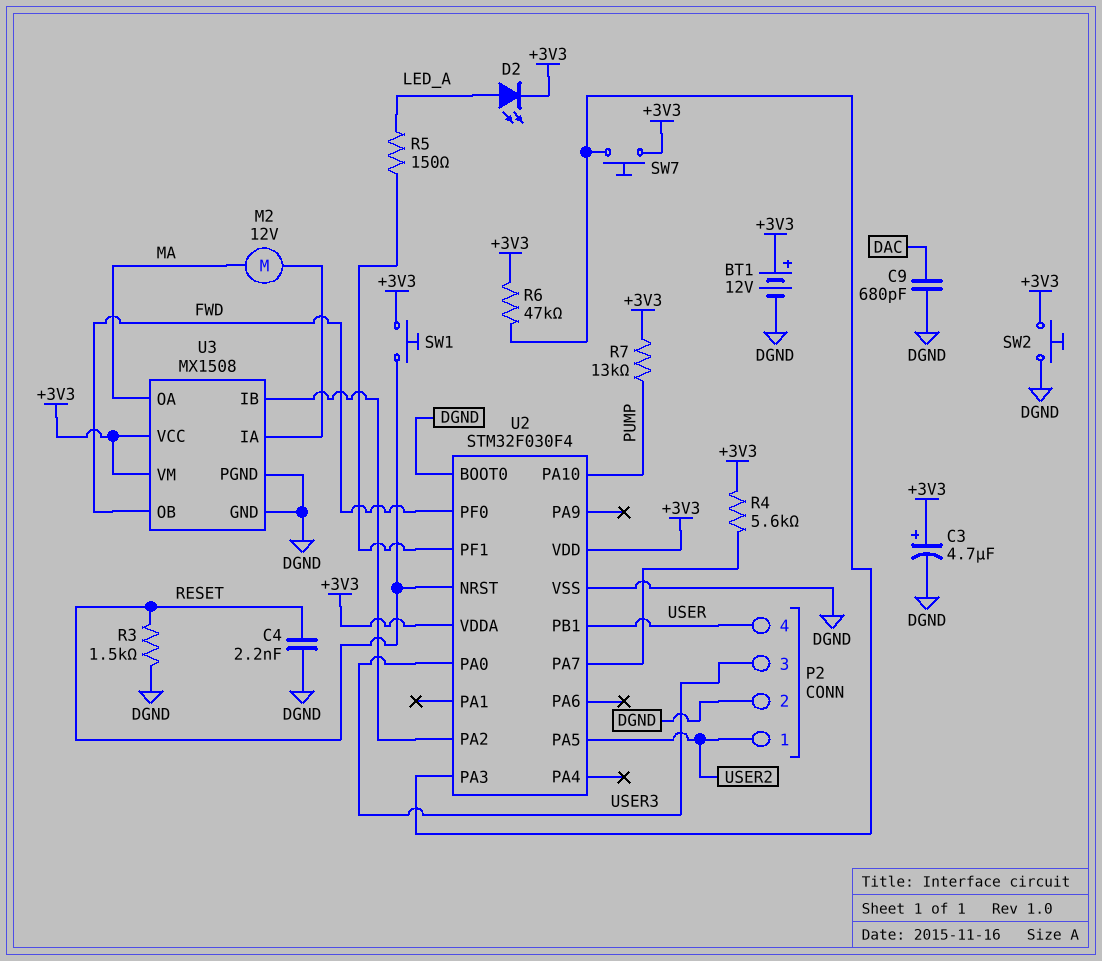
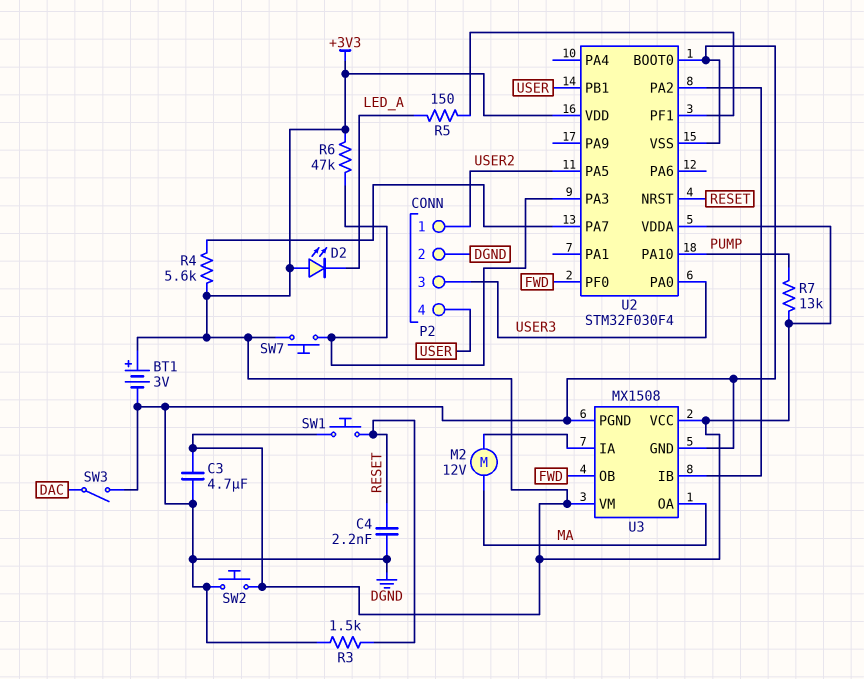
BT1: 12V (plus +3V3, minus DGND) -> 3V (plus +3V3, minus DGND)
C3: 4.7uF (plus +3V3, minus DGND) -> 4.7uF (+3V3, DGND)
C9: 680pF (DAC, DGND) -> none
D2: LED (A LED_A, K +3V3) -> LED (A +3V3, K LED_A)
SW3: none -> switch (DAC, DGND)

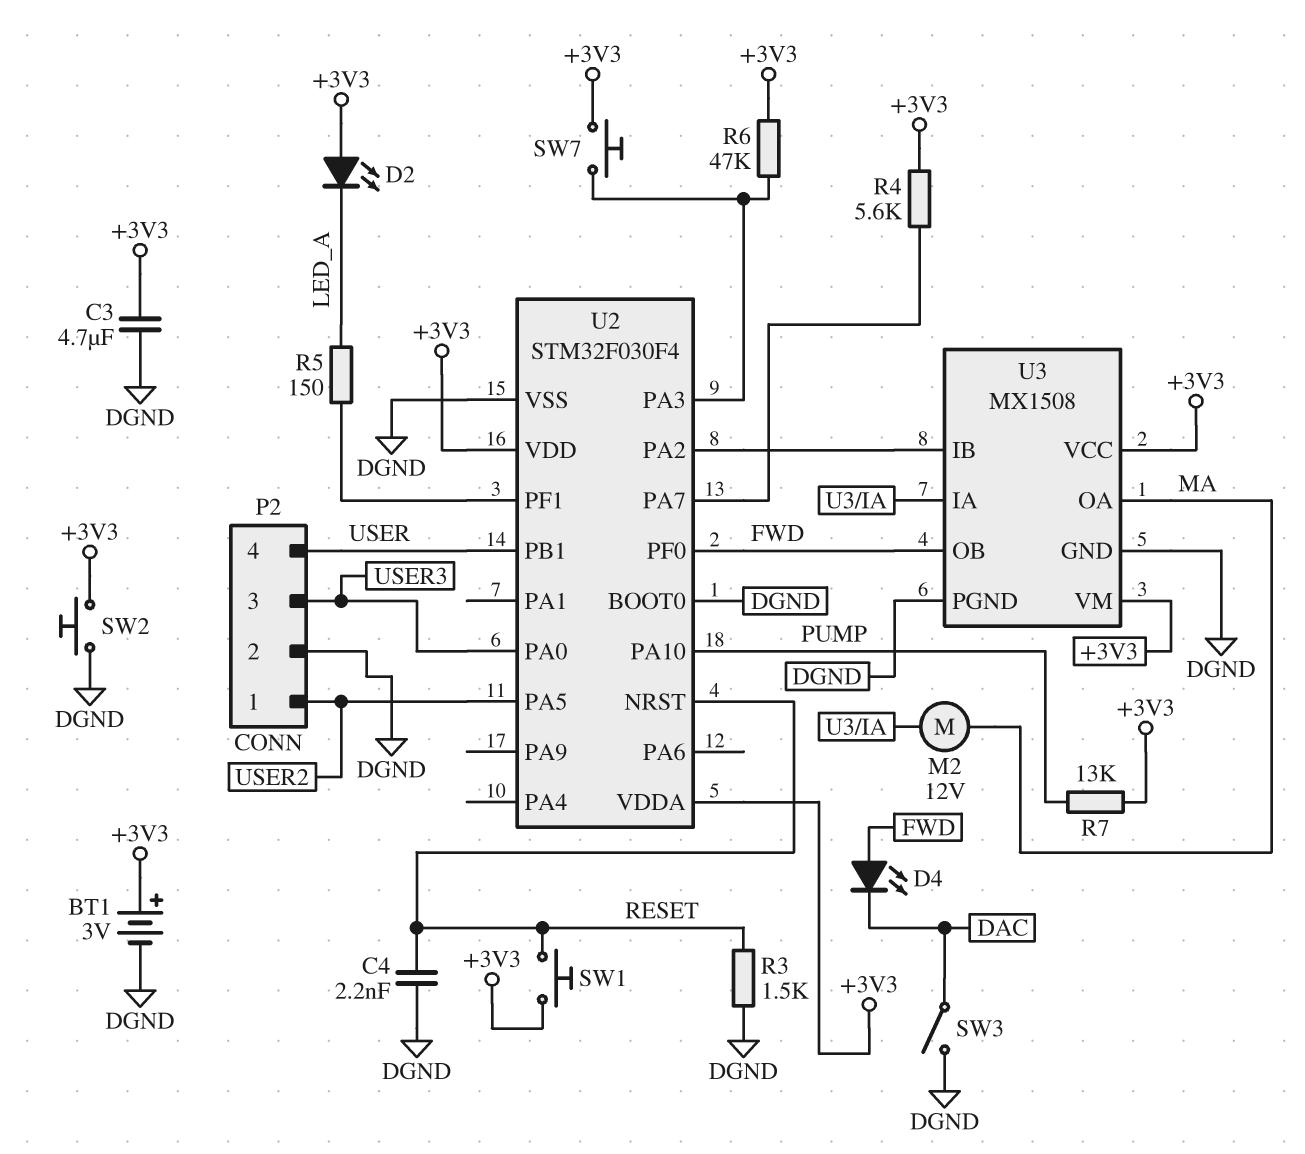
D4: none -> LED (A FWD, K DAC)

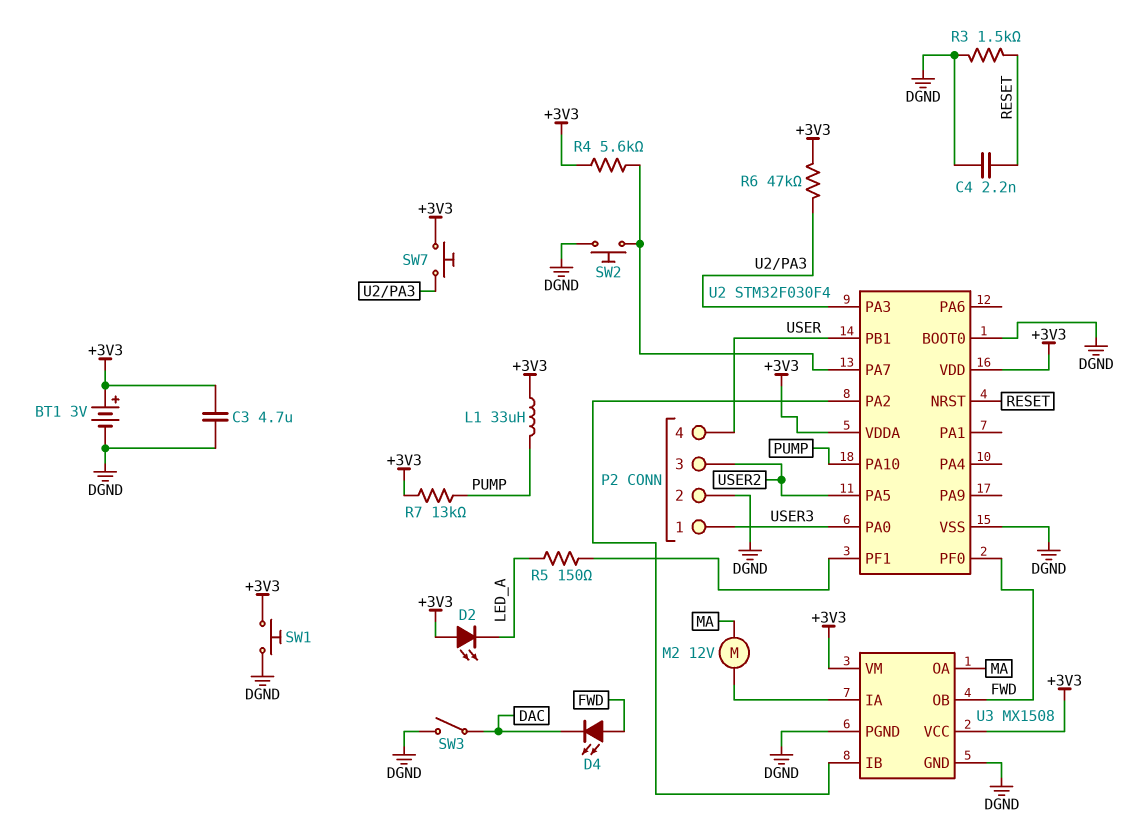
L1: none -> 33uH (+3V3, PUMP)
P2 pin 1: USER2 -> USER3
P2 pin 3: USER3 -> USER2
SW1: button (+3V3, RESET) -> button (+3V3, DGND)
SW2: button (+3V3, DGND) -> button (DGND, U2/PA7)

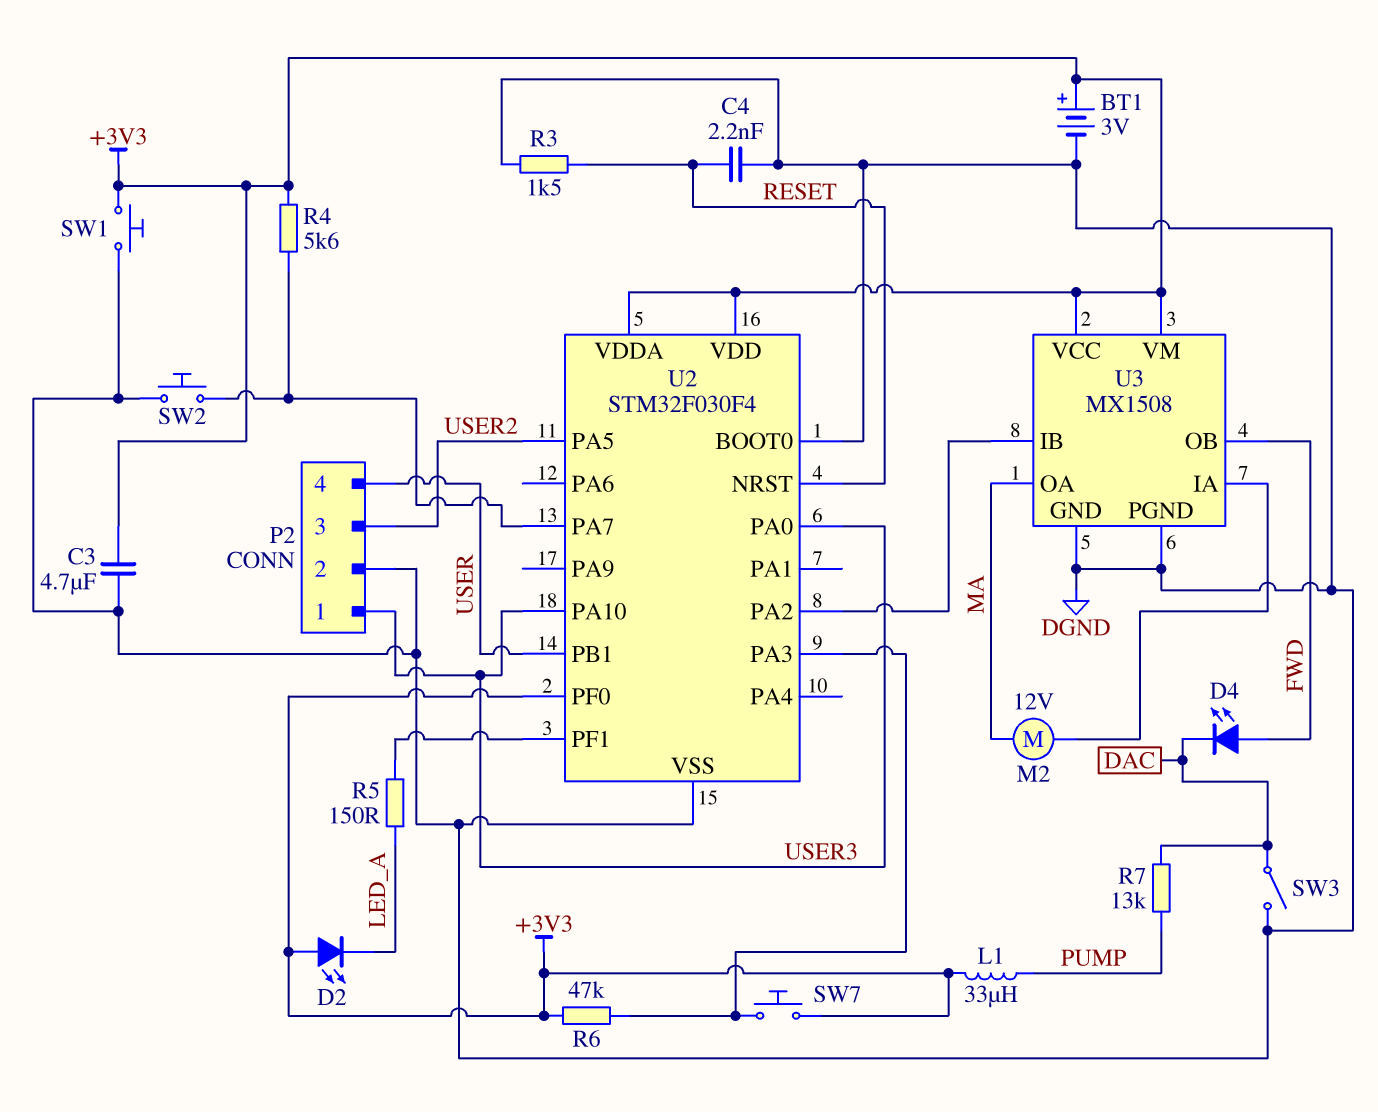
R7: 13k (+3V3, PUMP) -> 13k (DAC, PUMP)
U2 pin PA10: PUMP -> USER3
U2 pin PF0: FWD -> +3V3

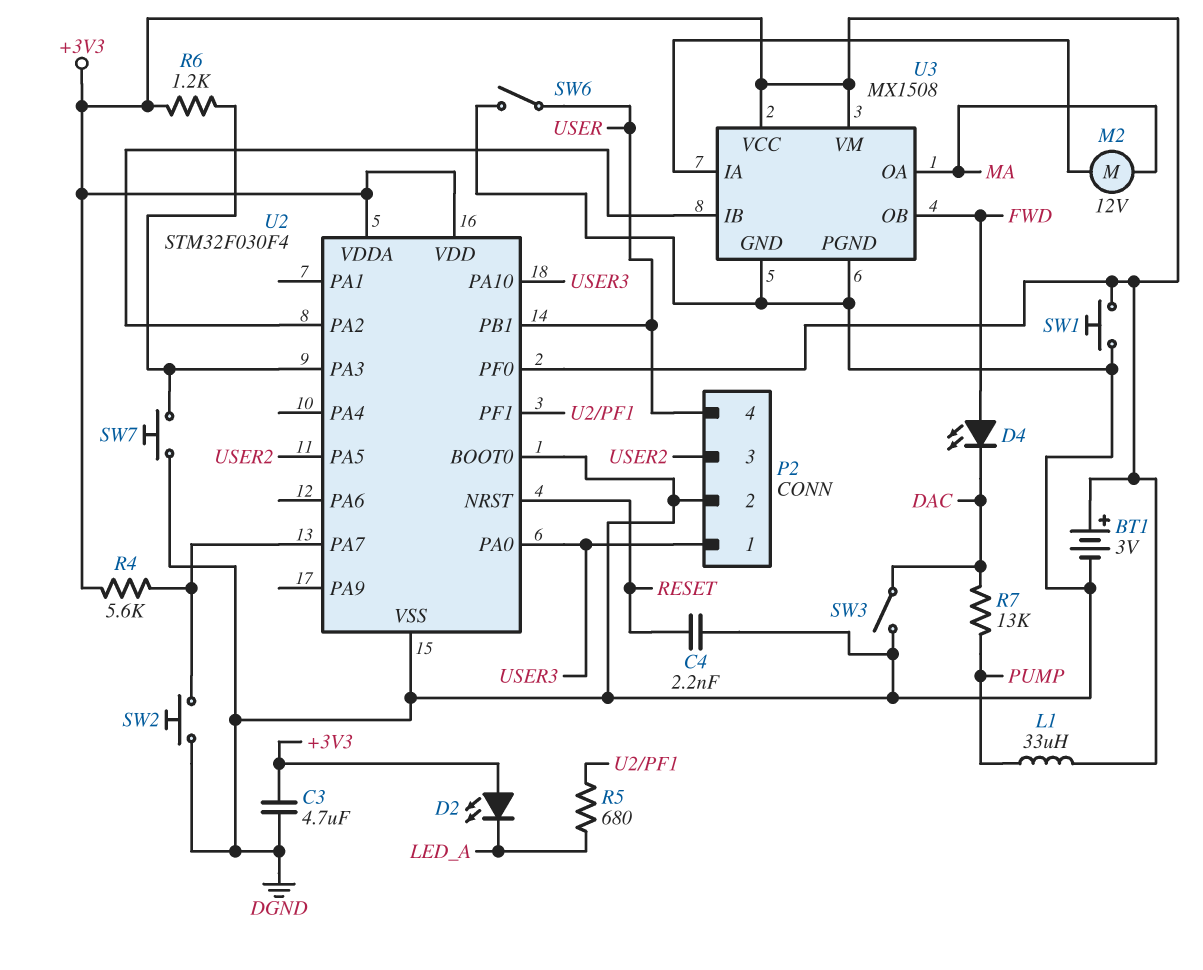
R3: 1.5k (DGND, RESET) -> none
R5: 150 (LED_A, U2/PF1) -> 680 (LED_A, U2/PF1)
R6: 47k (+3V3, U2/PA3) -> 1.2k (+3V3, U2/PA3)
SW6: none -> switch (DGND, USER)
SW7: button (+3V3, U2/PA3) -> button (DGND, U2/PA3)

